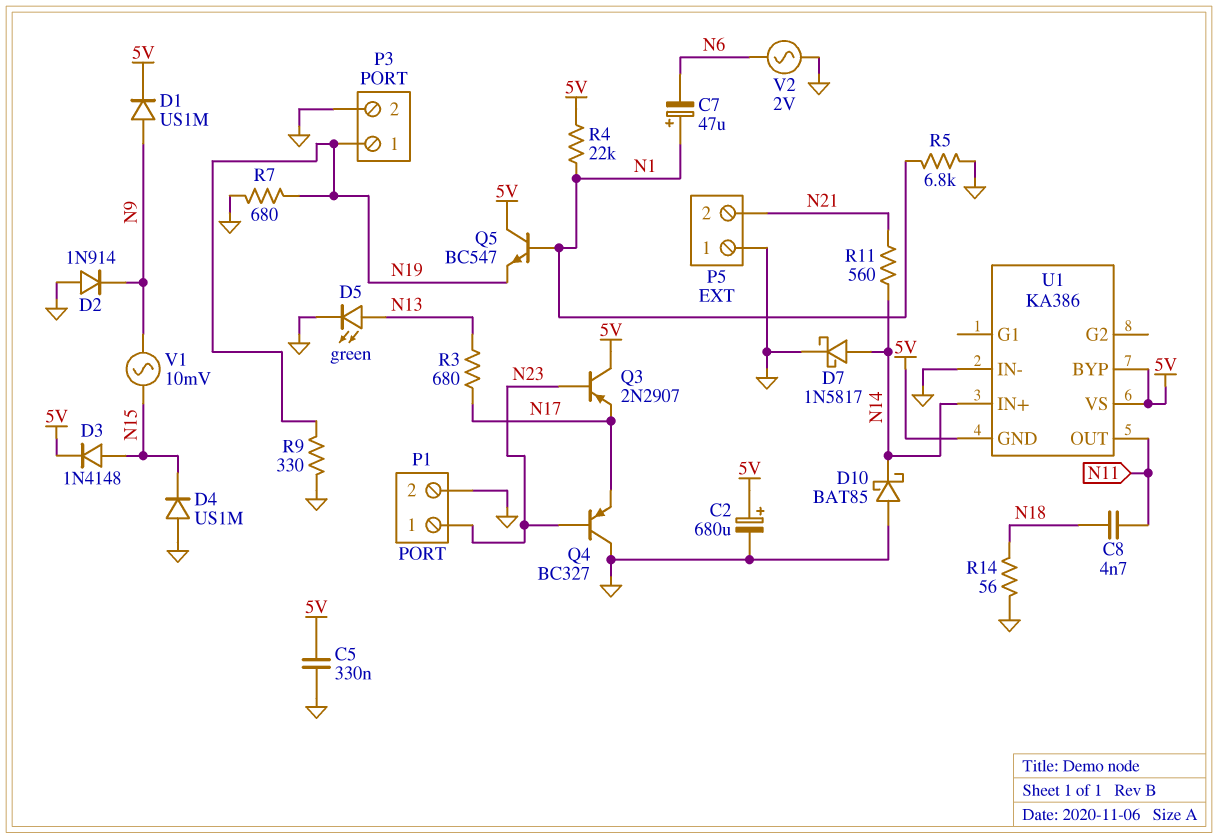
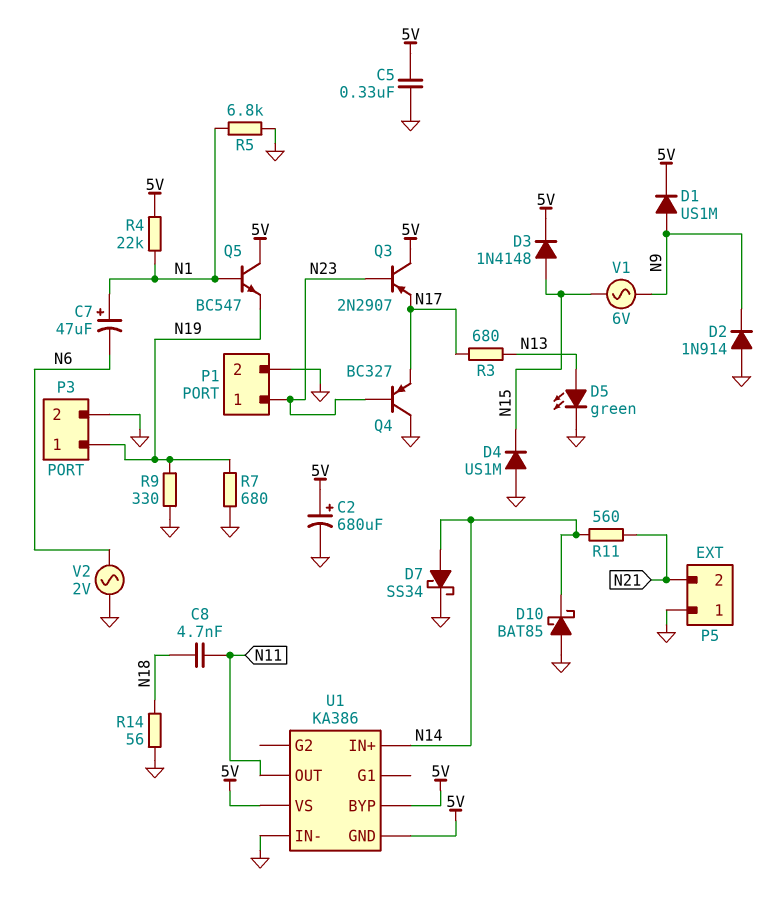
D7: schottky 1N5817 (A N14, K GND) -> schottky SS34 (A N14, K GND)
V1: AC 10mV (N9, N15) -> AC 6V (N9, N15)

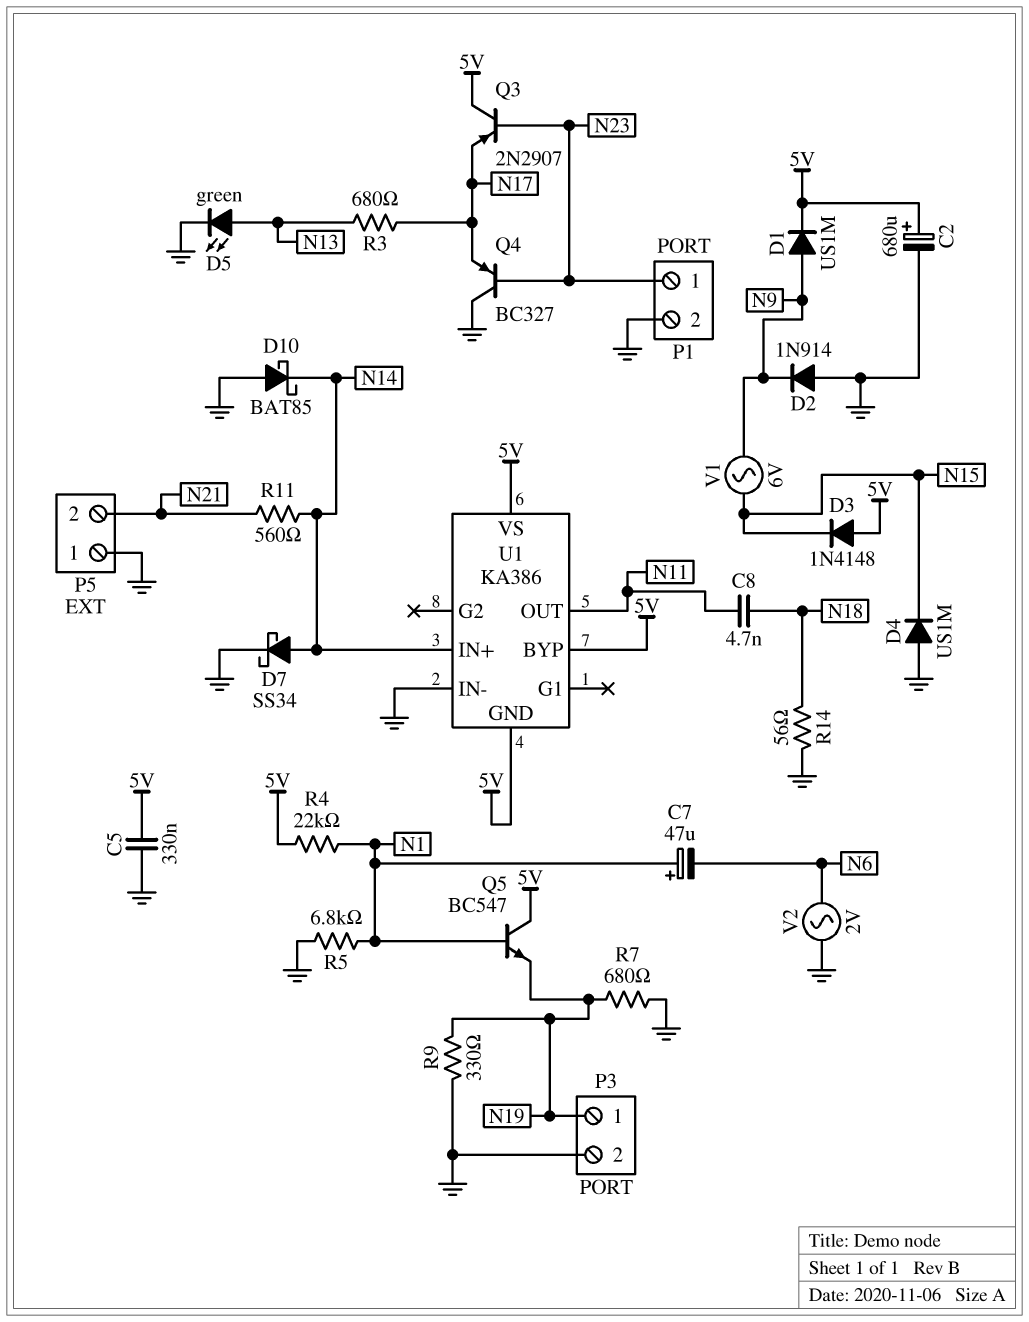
D3: diode 1N4148 (A N15, K 5V) -> diode 1N4148 (A 5V, K N15)

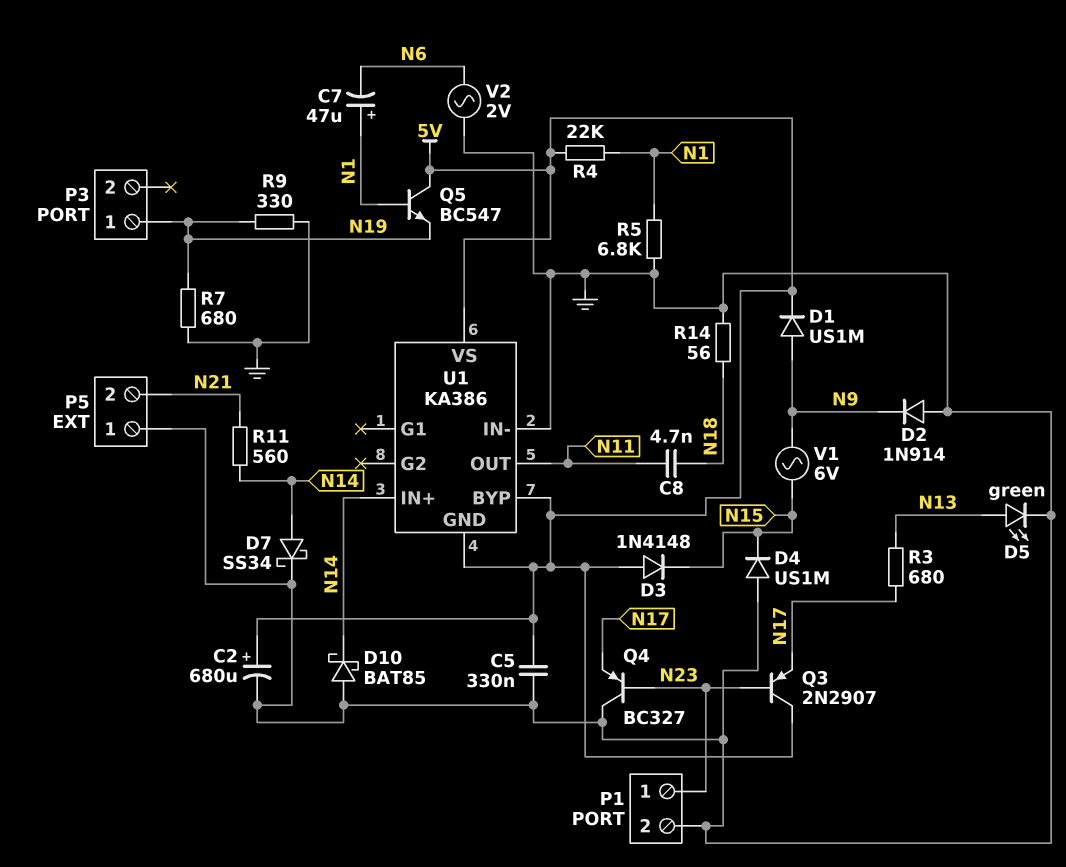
P3 pin 2: GND -> none

